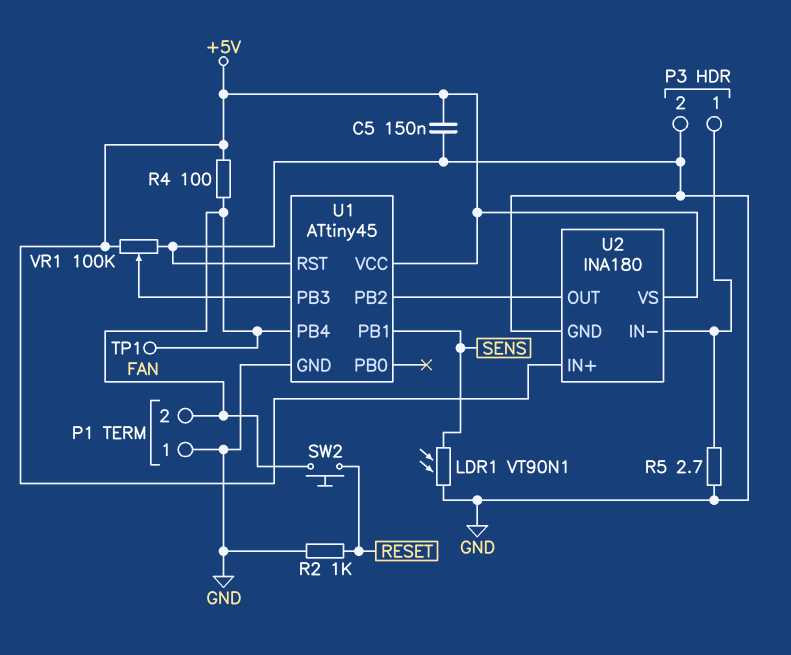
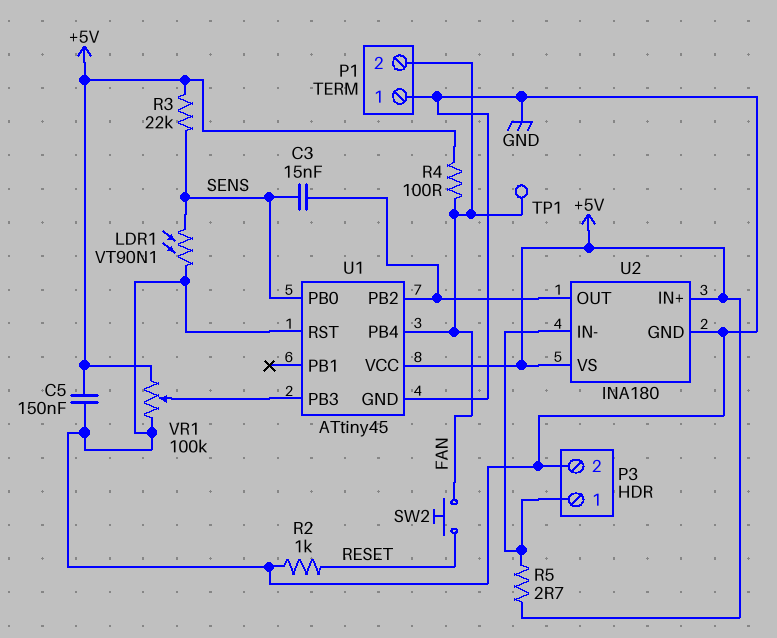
C3: none -> 15nF (SENS, U1/PB2)
R3: none -> 22k (+5V, SENS)
R5: 2.7 (GND, P3/1) -> 2.7 (+5V, P3/1)
U1 pin PB0: none -> SENS
U1 pin PB1: SENS -> none

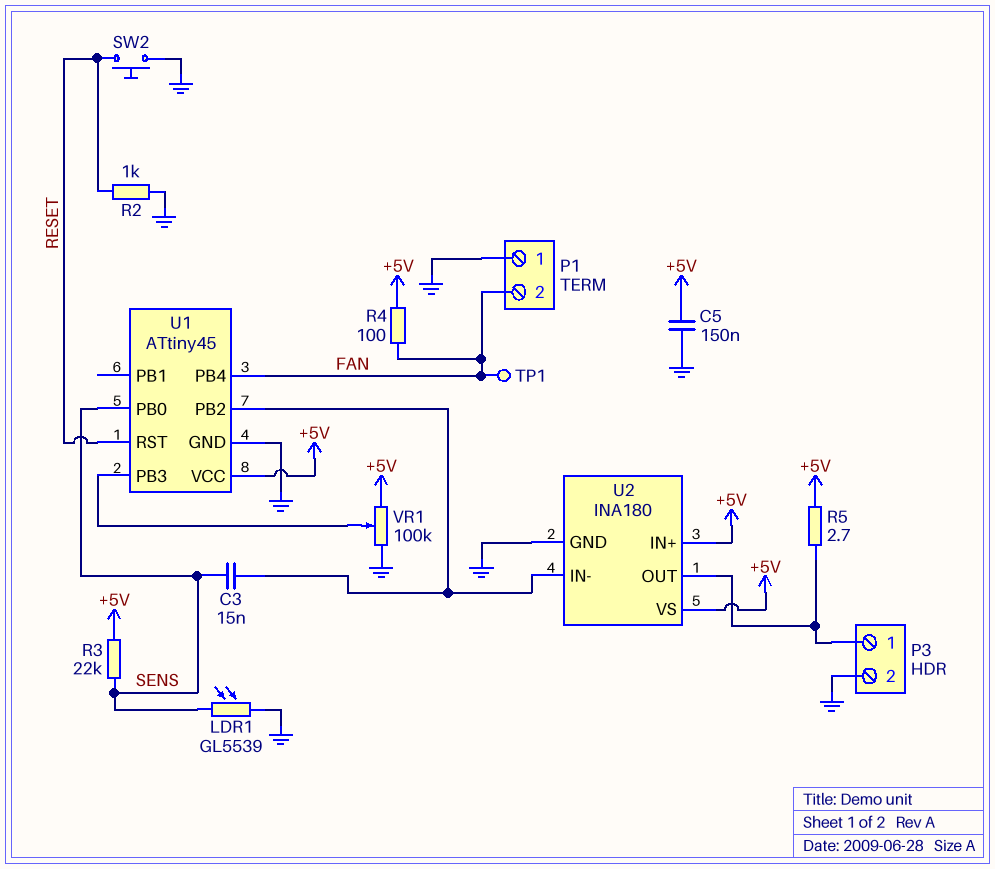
LDR1: VT90N1 (GND, SENS) -> GL5539 (GND, SENS)
SW2: button (FAN, RESET) -> button (GND, RESET)
U1 pin RST: GND -> RESET
U2 pin IN-: P3/1 -> U1/PB2
U2 pin OUT: U1/PB2 -> P3/1

